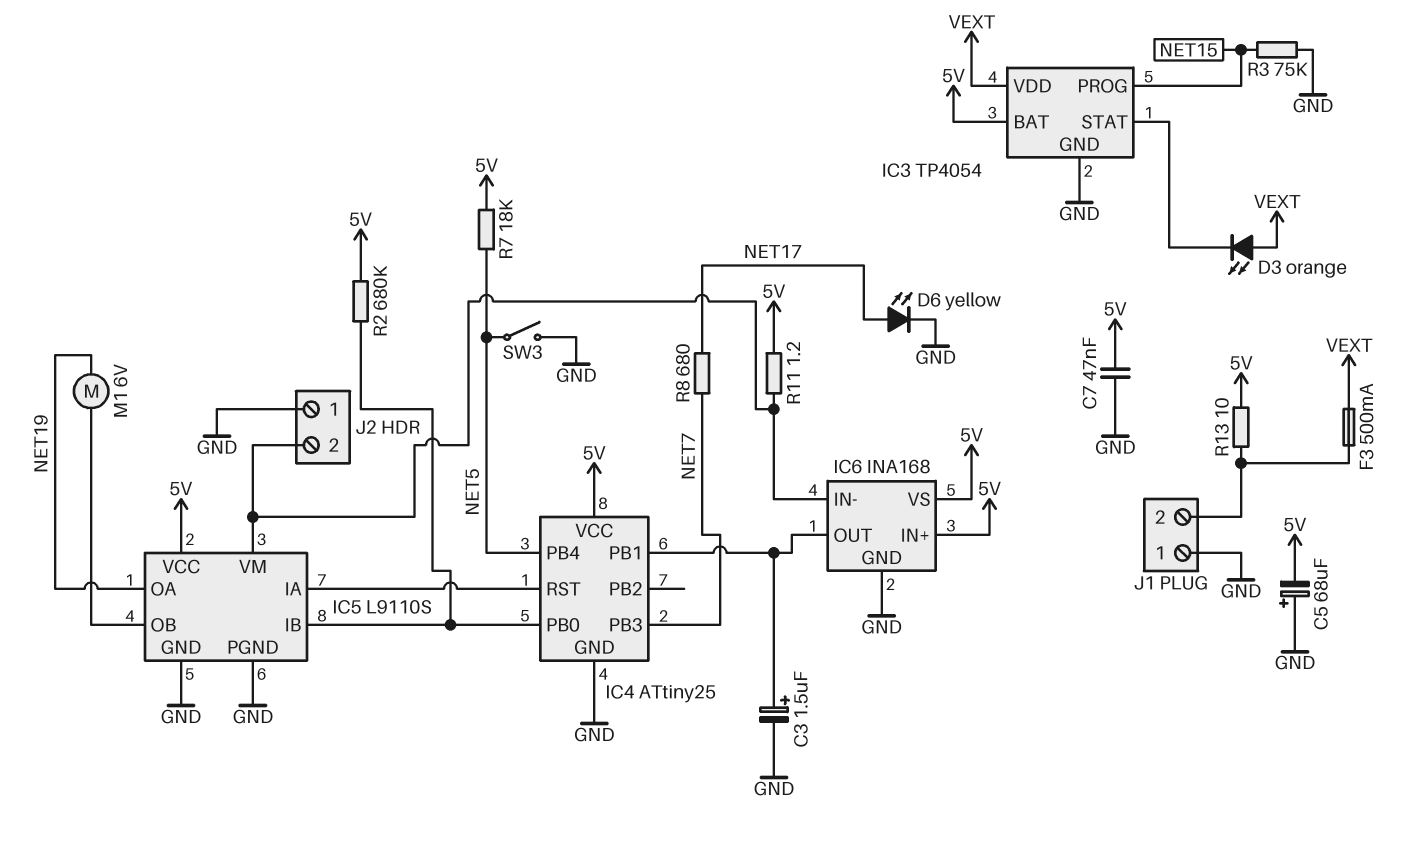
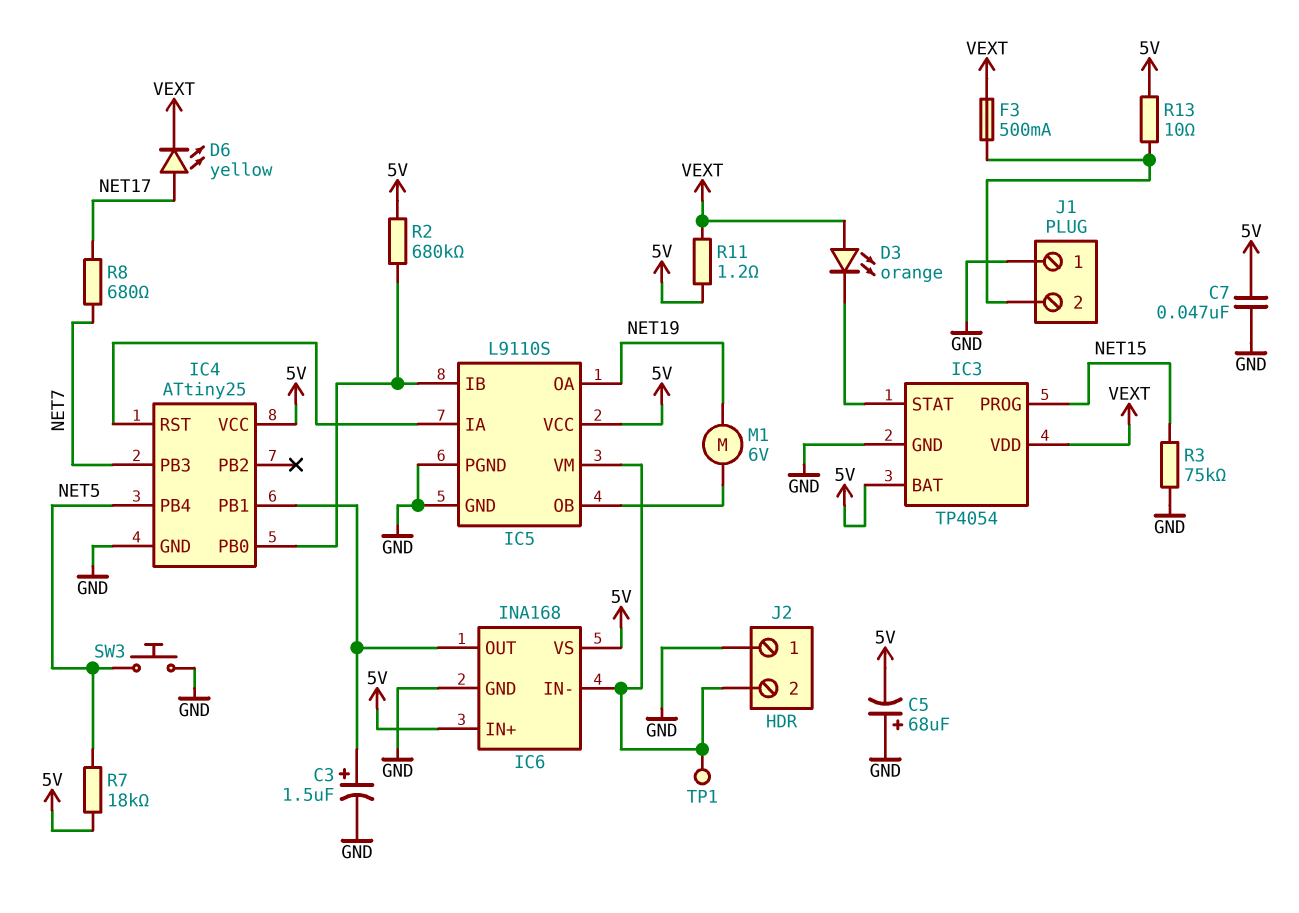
D6: LED yellow (A NET17, K GND) -> LED yellow (A NET17, K VEXT)
R11: 1.2 (5V, IC5/VM) -> 1.2 (5V, VEXT)
SW3: switch (GND, NET5) -> button (GND, NET5)
TP1: none -> test point (IC5/VM)

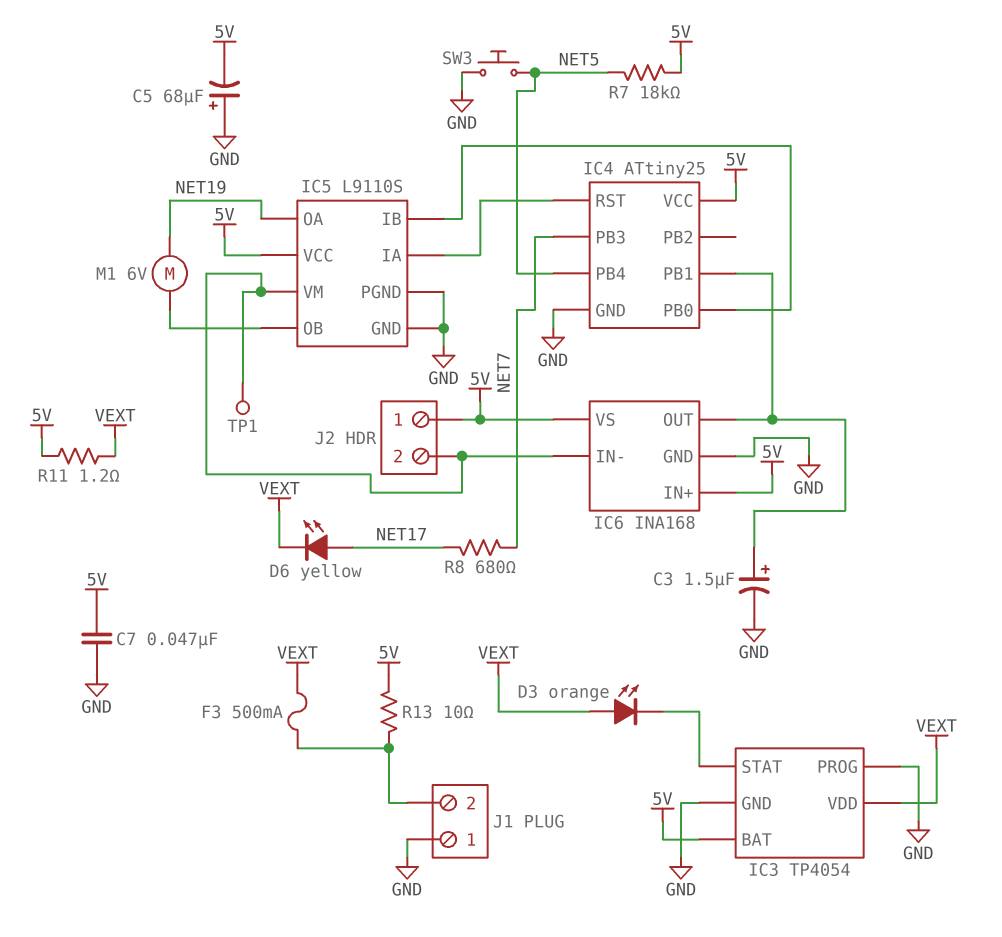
IC3 pin PROG: NET15 -> GND
J2 pin 1: GND -> 5V
R2: 680k (5V, IC4/PB0) -> none
R3: 75k (GND, NET15) -> none

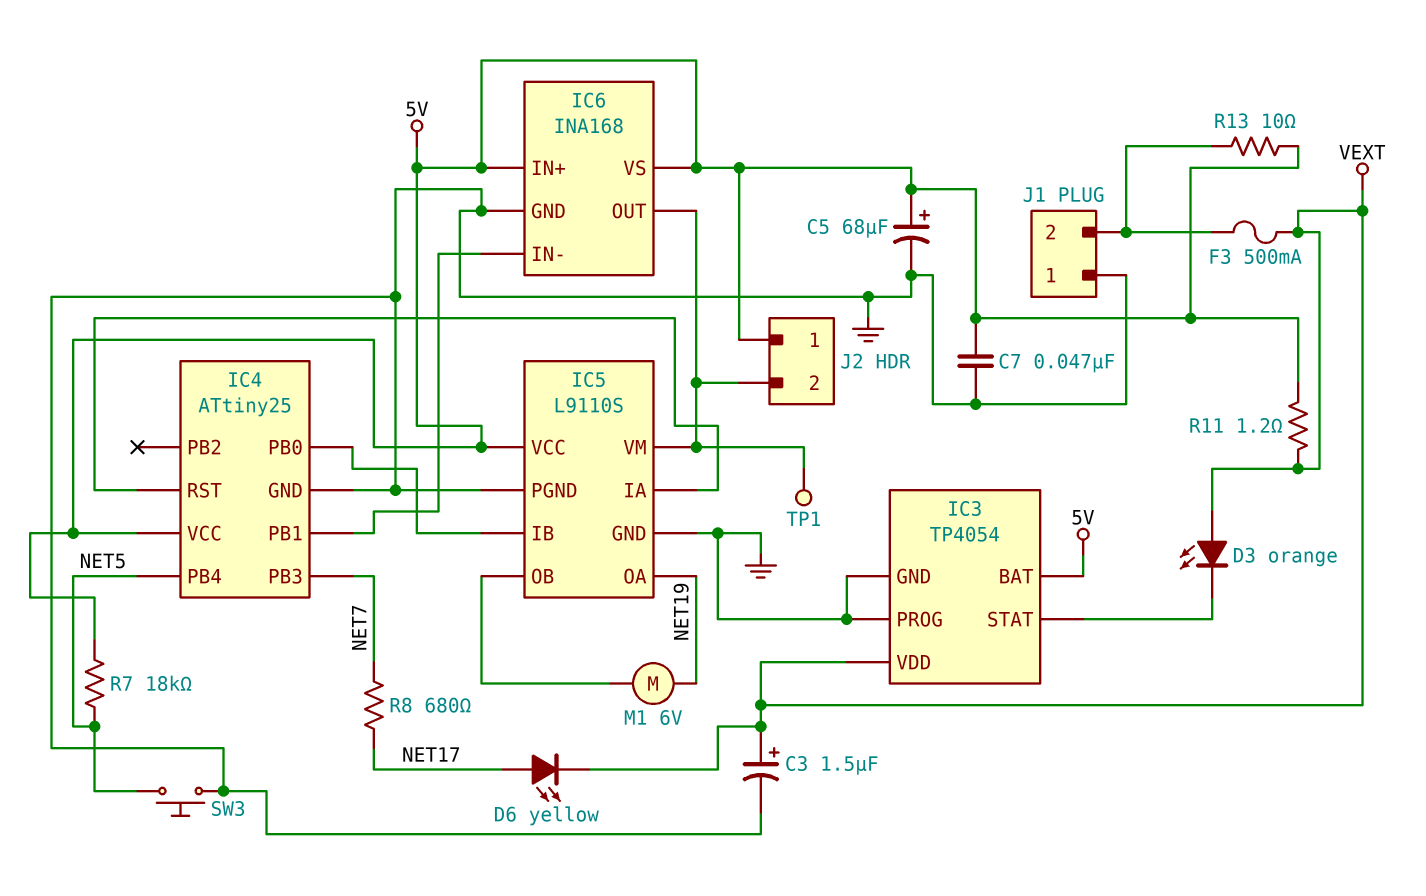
C3: 1.5uF (plus IC4/PB1, minus GND) -> 1.5uF (plus VEXT, minus GND)
C5: 68uF (plus GND, minus 5V) -> 68uF (plus 5V, minus GND)
IC6 pin IN-: IC5/VM -> IC4/PB1
IC6 pin OUT: IC4/PB1 -> IC5/VM

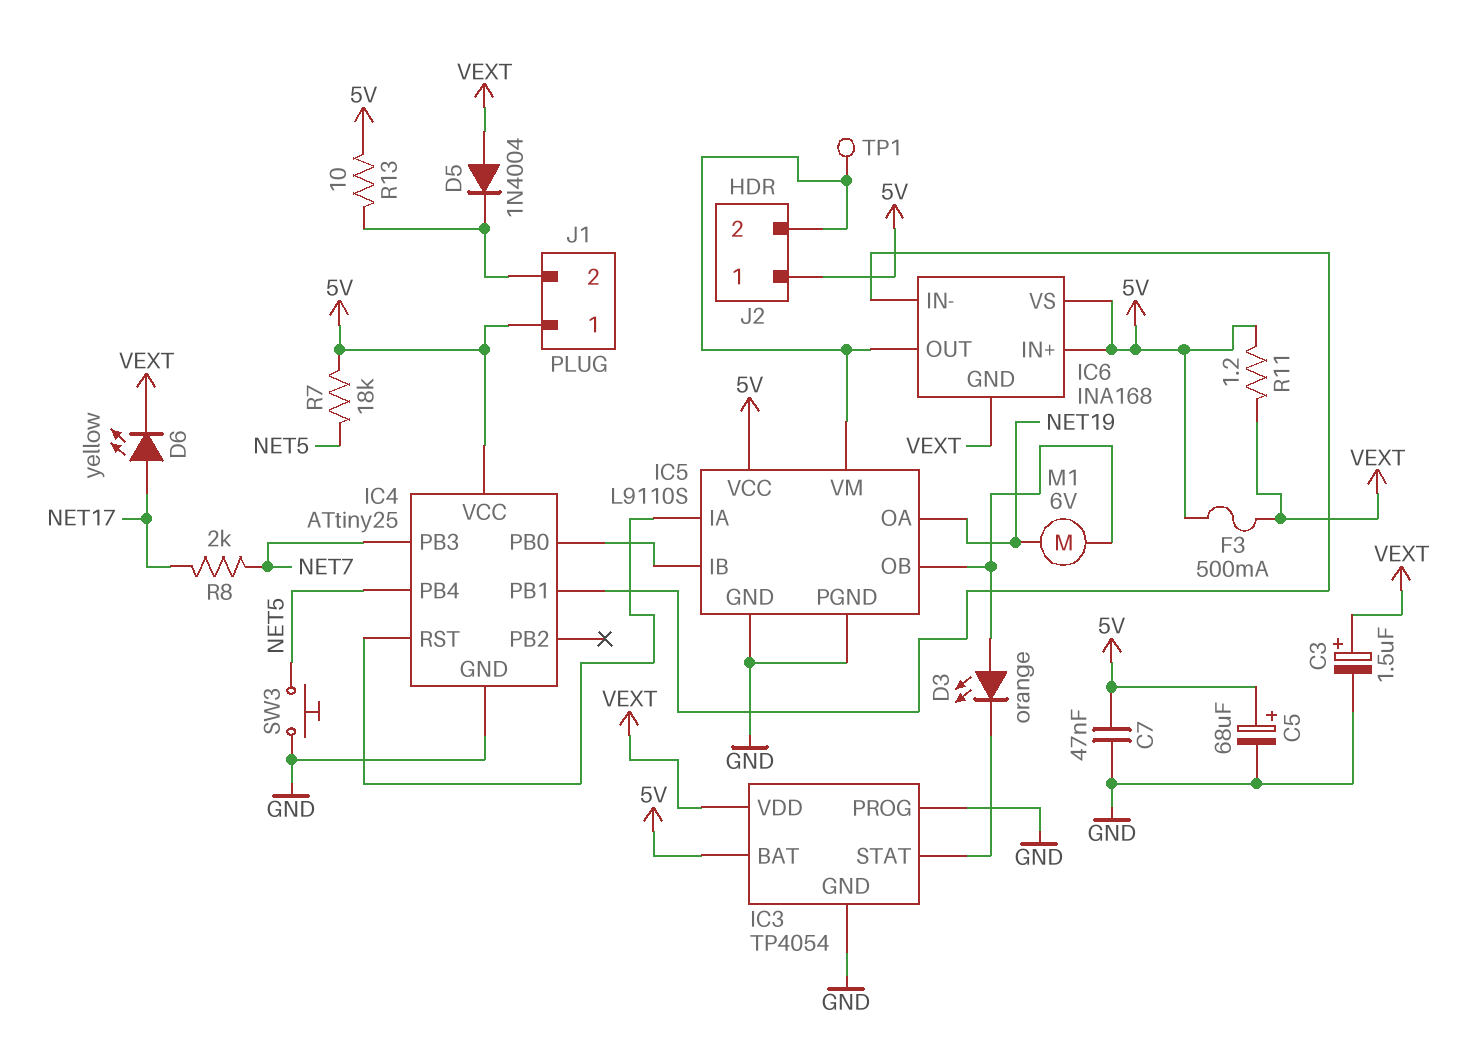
D3: LED orange (A VEXT, K IC3/STAT) -> LED orange (A IC5/OB, K IC3/STAT)
D5: none -> diode 1N4004 (A VEXT, K J1/2)
F3: 500mA (J1/2, VEXT) -> 500mA (5V, VEXT)
IC6 pin GND: GND -> VEXT
J1 pin 1: GND -> 5V
R8: 680 (NET7, NET17) -> 2k (NET7, NET17)

